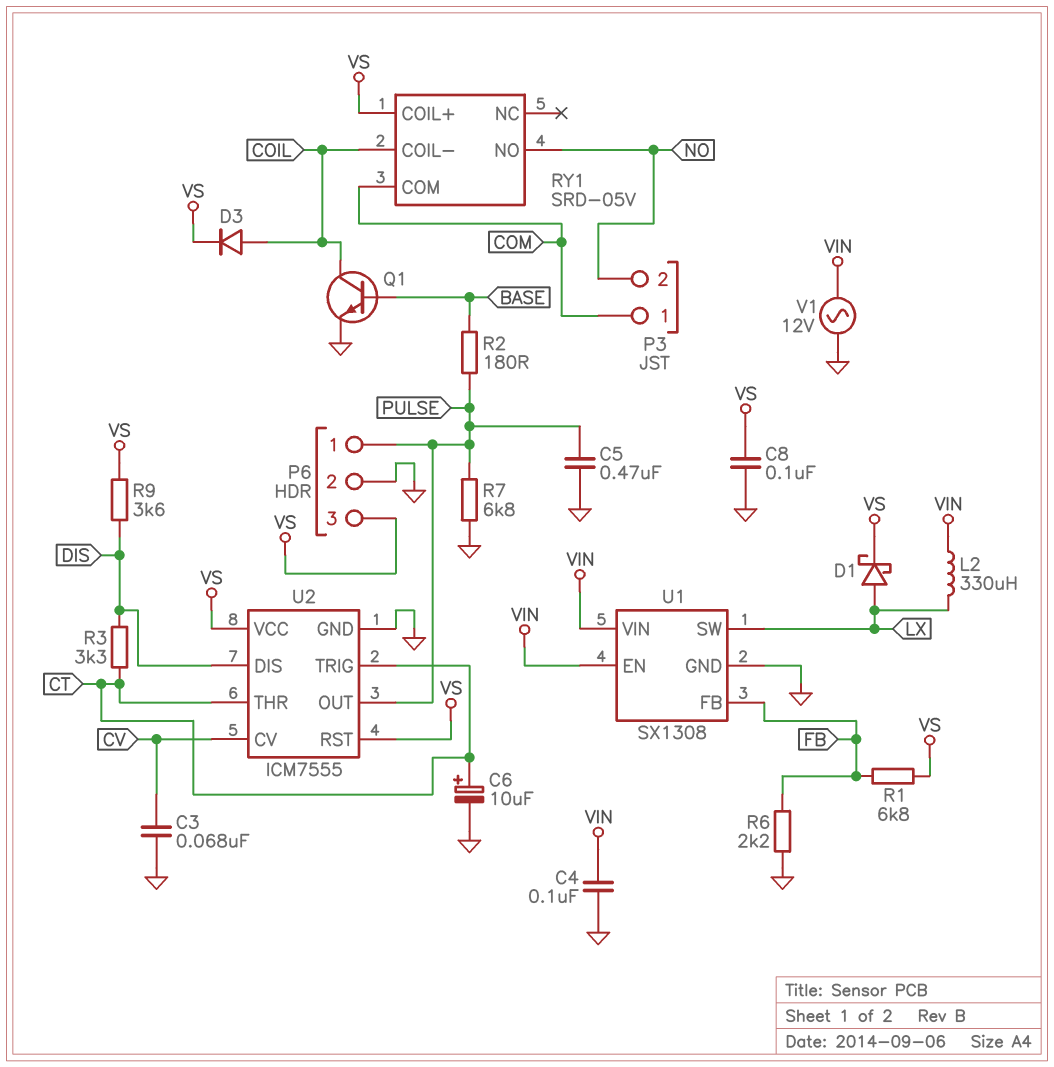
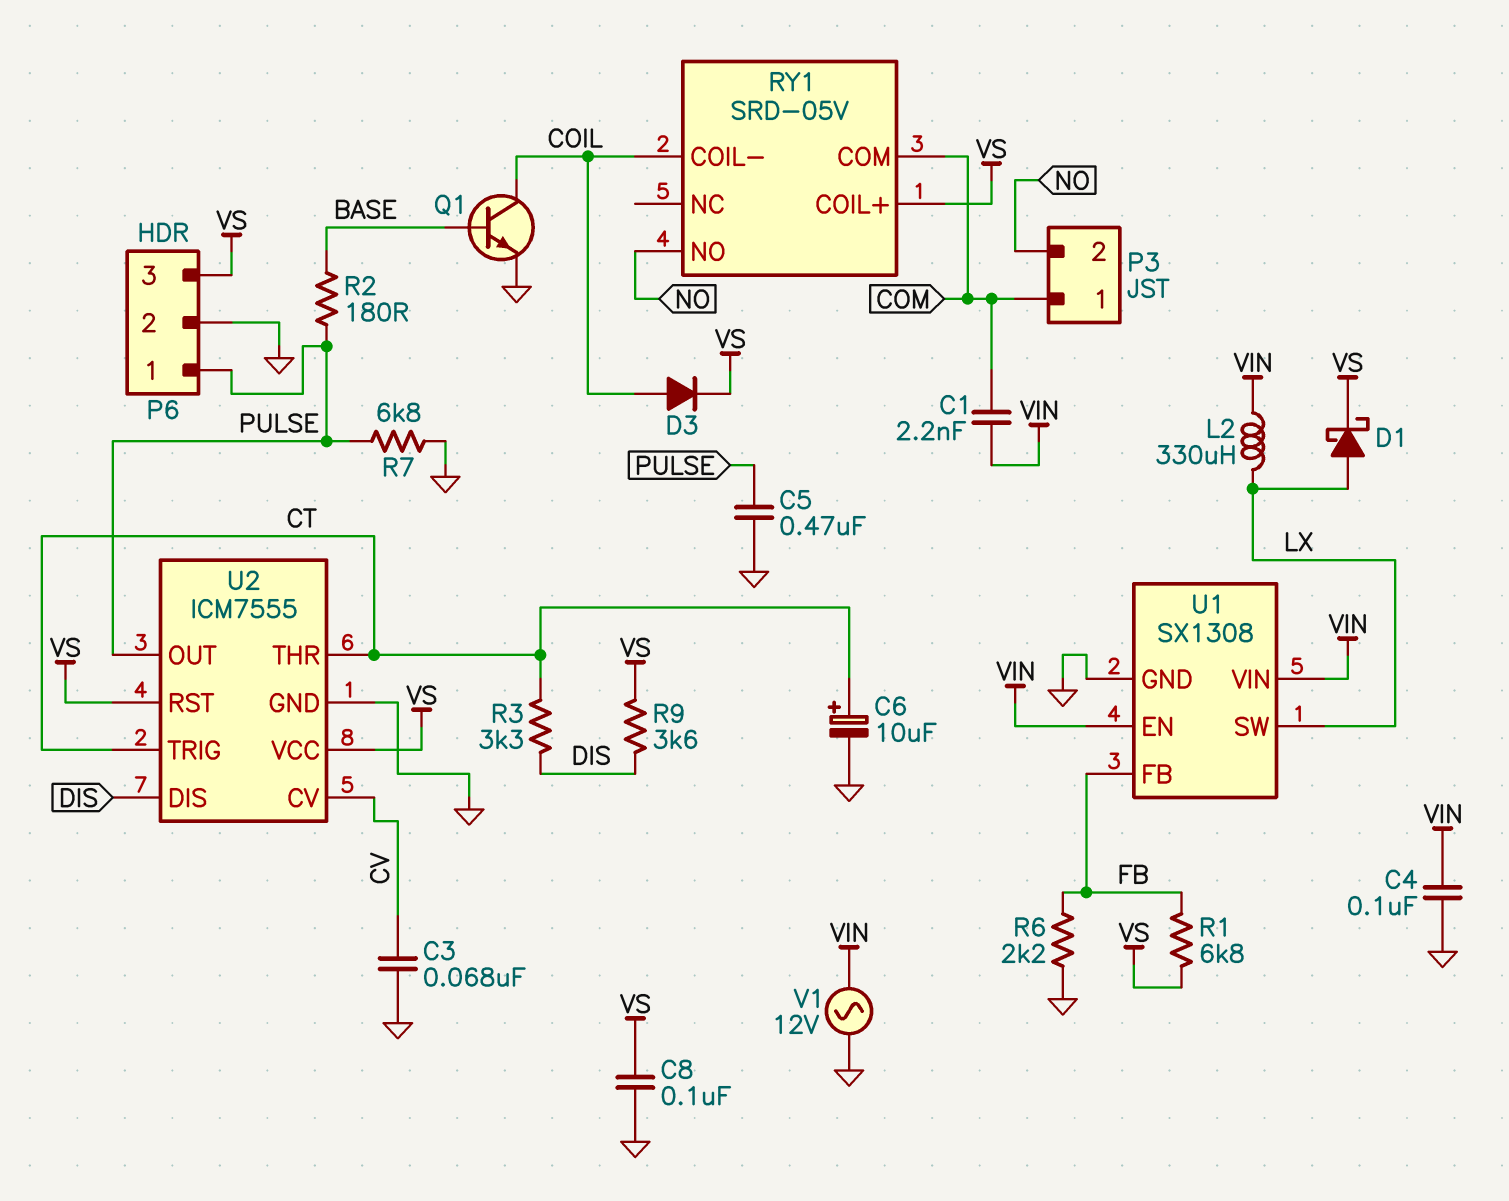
C1: none -> 2.2nF (COM, VIN)

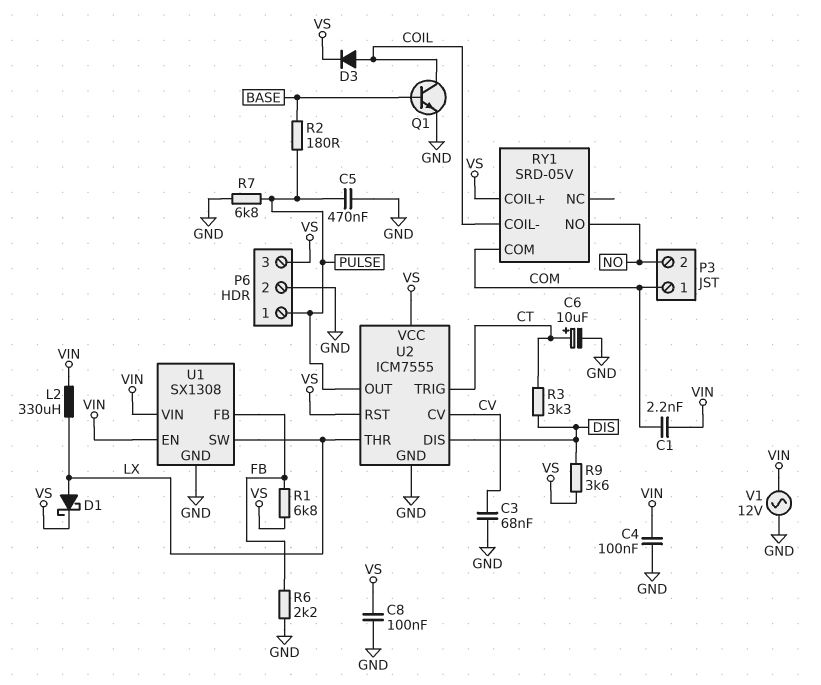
U2 pin THR: CT -> LX

